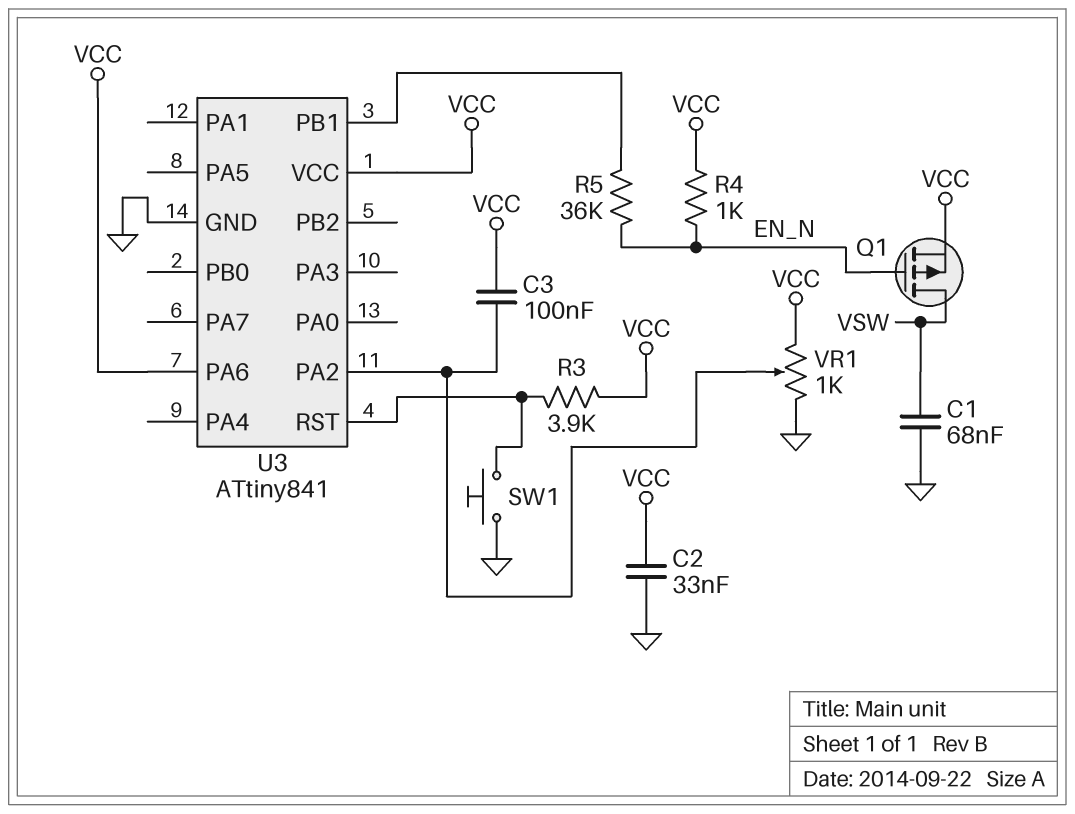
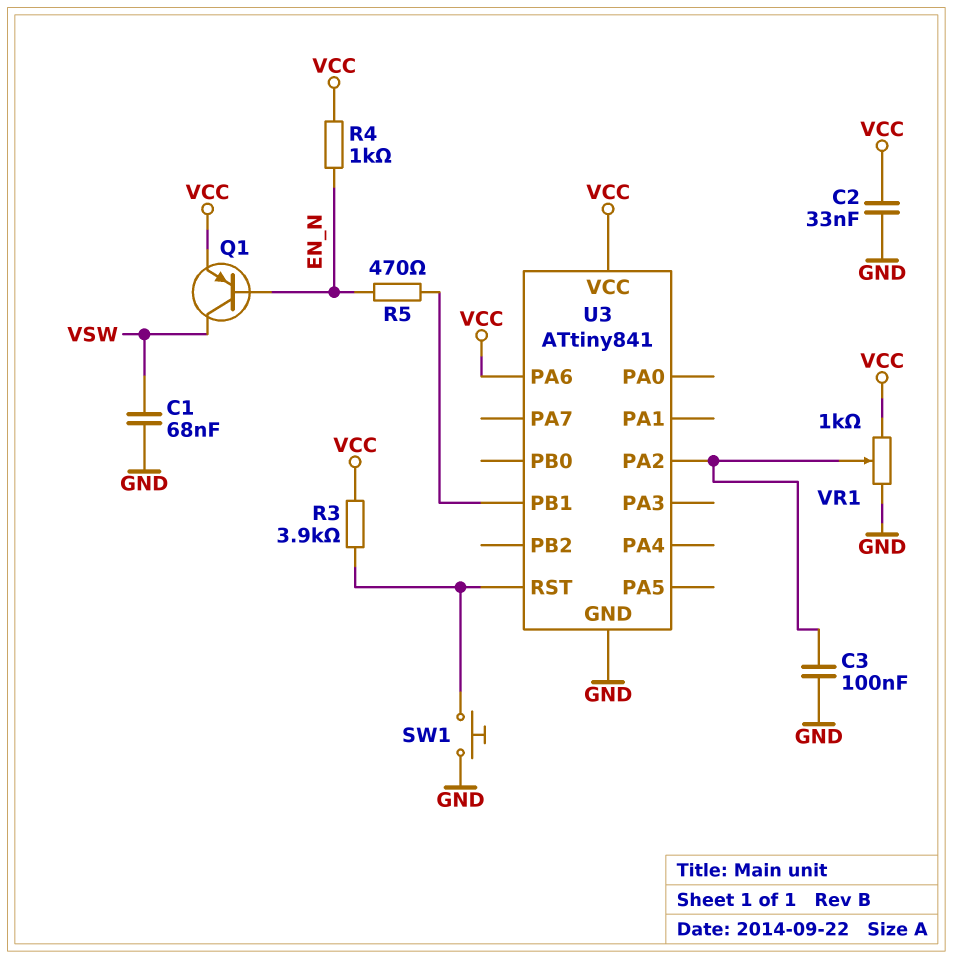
C3: 100nF (U3/PA2, VCC) -> 100nF (GND, U3/PA2)
Q1: PMOS (G EN_N, D VSW, S VCC) -> PNP (B EN_N, C VSW, E VCC)
R5: 36k (EN_N, U3/PB1) -> 470 (EN_N, U3/PB1)

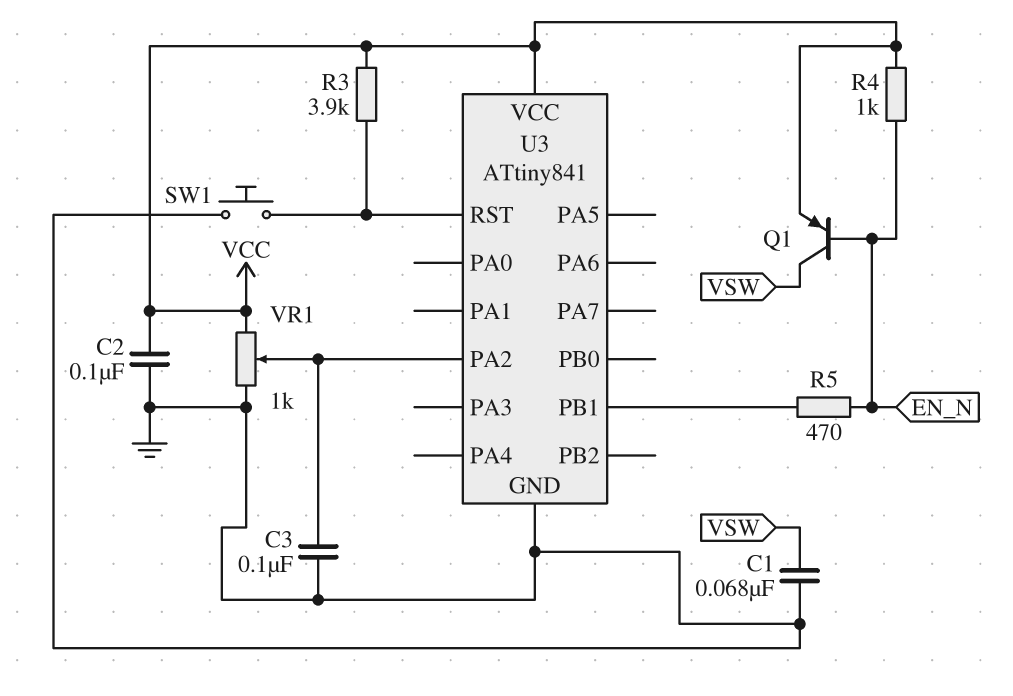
C2: 33nF (GND, VCC) -> 100nF (GND, VCC)
U3 pin PA6: VCC -> none

